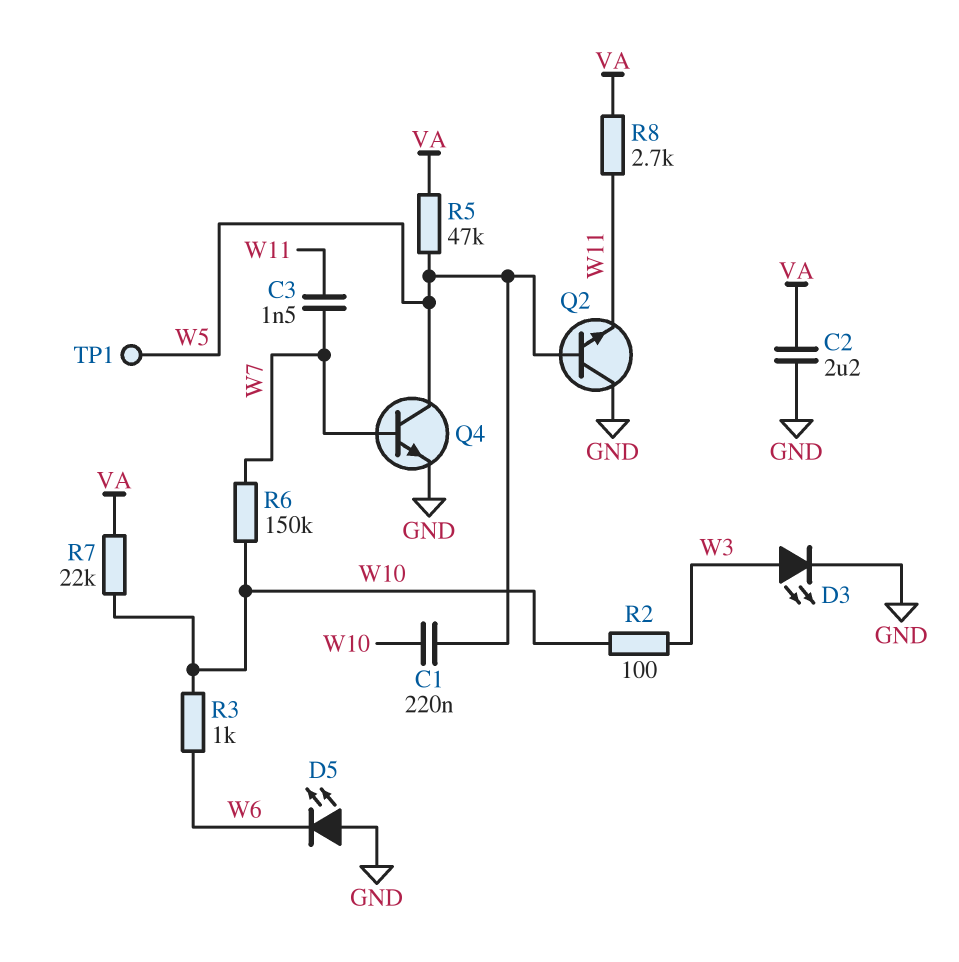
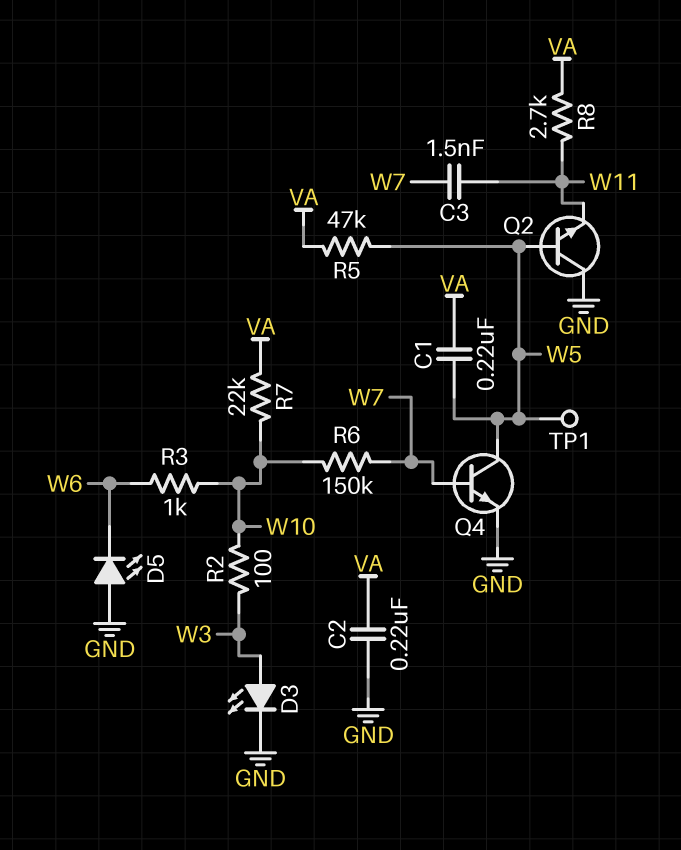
C1: 220nF (W5, W10) -> 220nF (VA, W5)
C2: 2.2uF (GND, VA) -> 220nF (GND, VA)

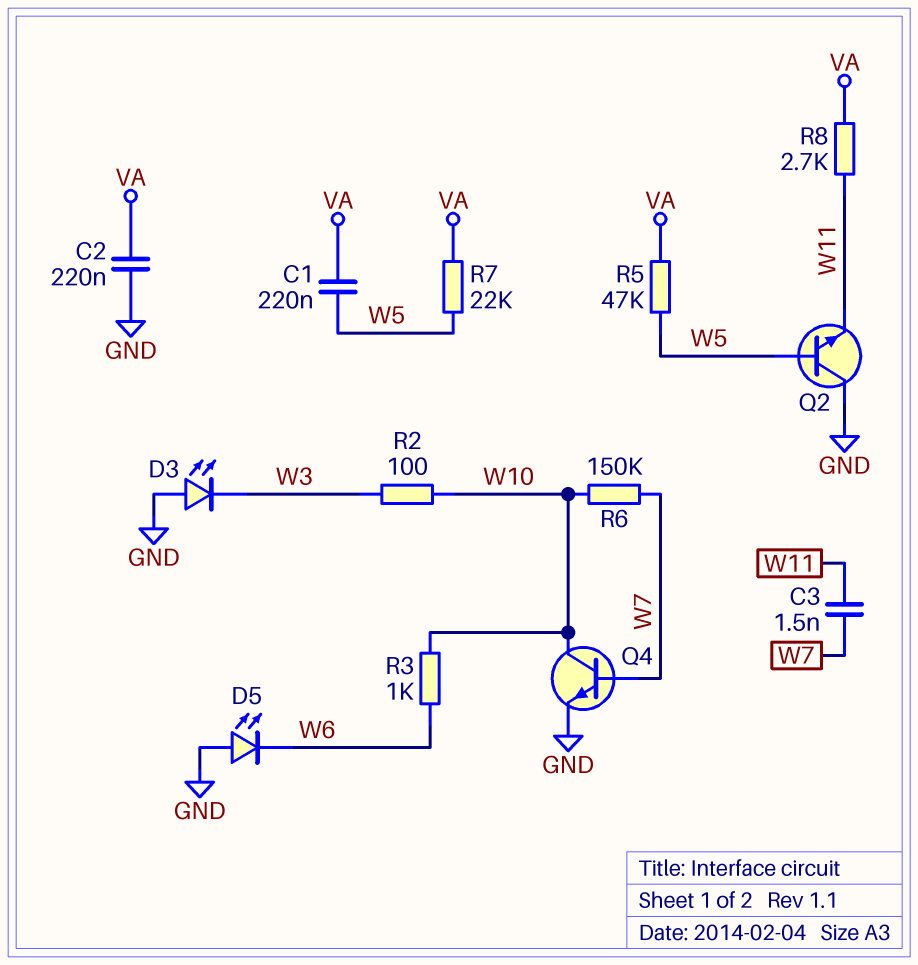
D3: LED (A W3, K GND) -> LED (A GND, K W3)
Q4: NPN (B W7, C W5, E GND) -> NPN (B W7, C W10, E GND)
R7: 22k (VA, W10) -> 22k (VA, W5)
TP1: test point (W5) -> none

